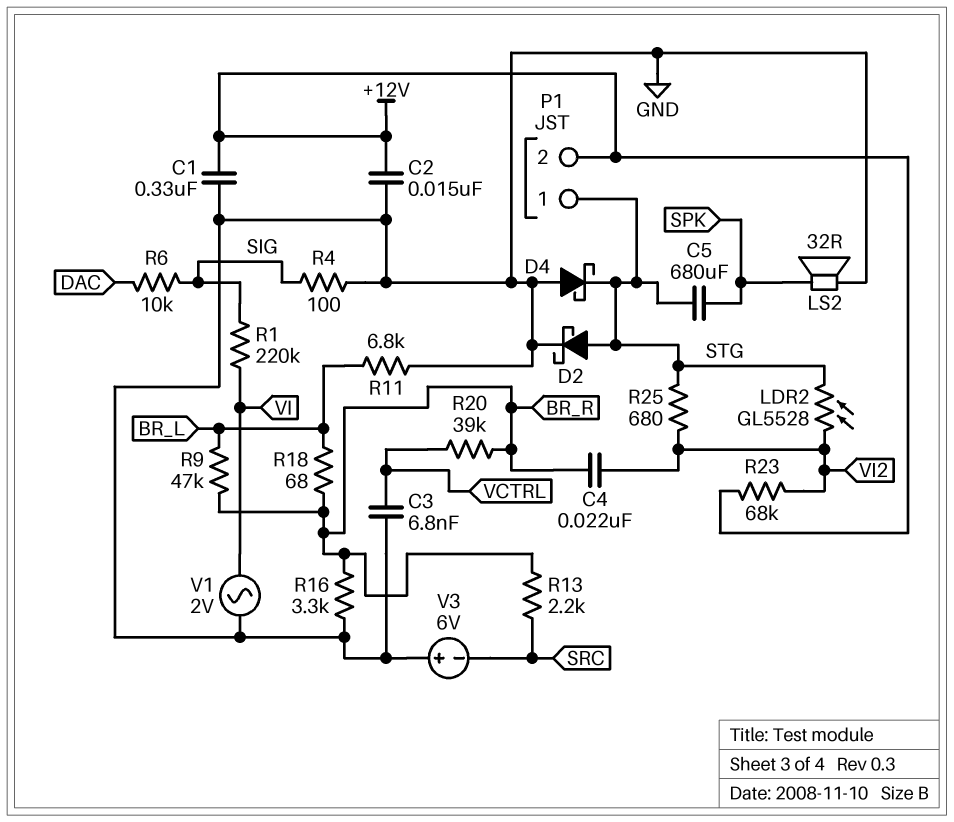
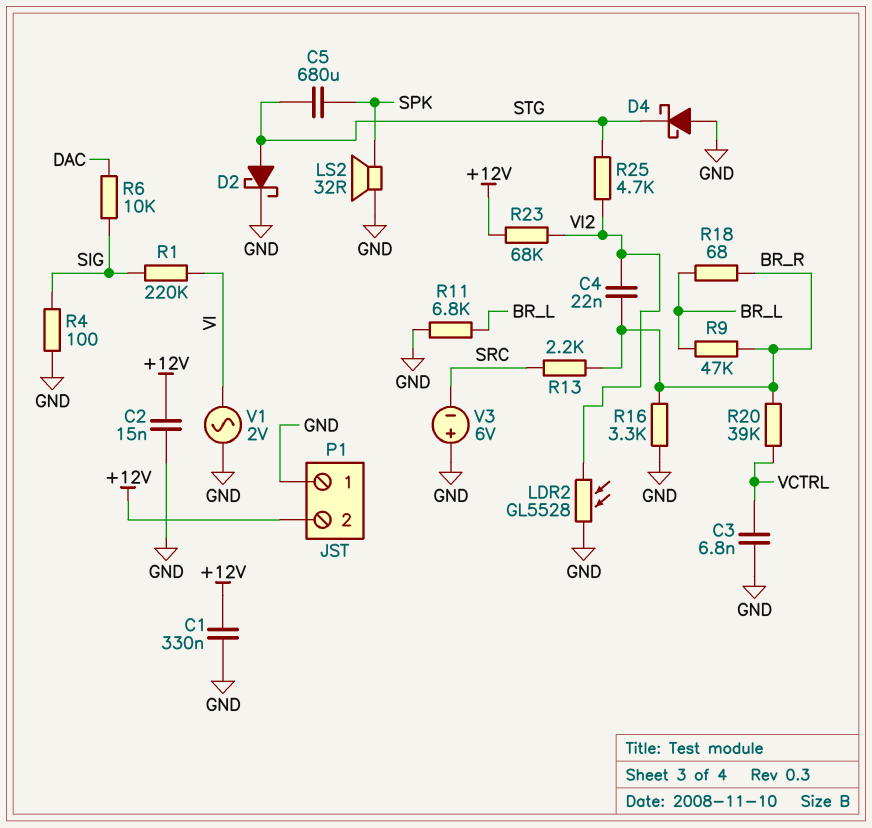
LDR2: GL5528 (STG, VI2) -> GL5528 (GND, VI2)
P1 pin 1: STG -> GND
R25: 680 (STG, VI2) -> 4.7k (STG, VI2)

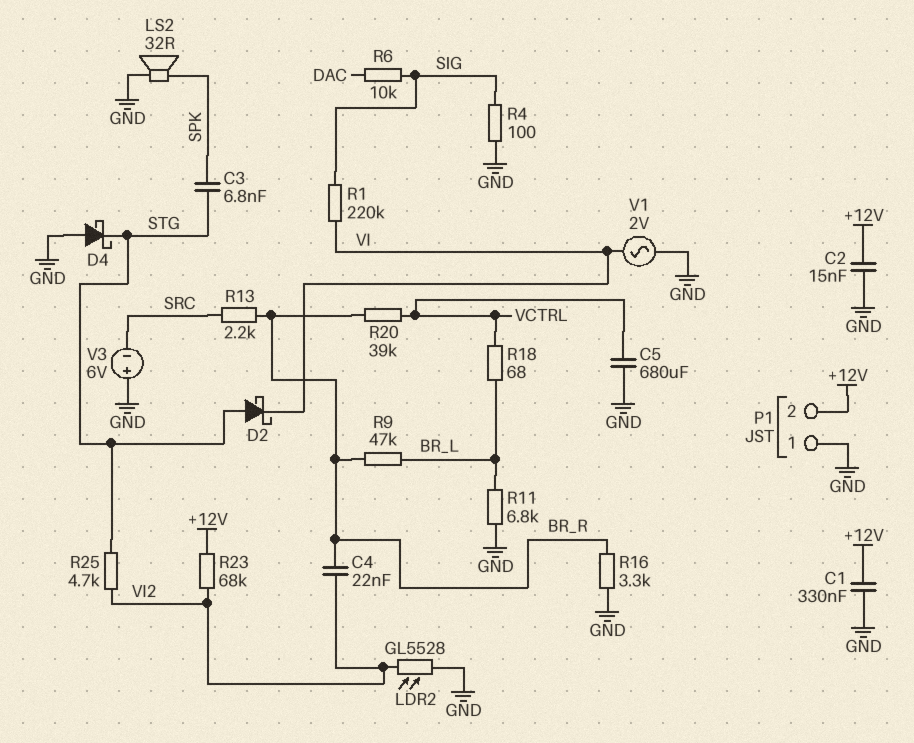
C3: 6.8nF (GND, VCTRL) -> 6.8nF (SPK, STG)
C5: 680uF (SPK, STG) -> 680uF (GND, VCTRL)
D2: schottky (A STG, K GND) -> schottky (A STG, K VI)
R18: 68 (BR_L, BR_R) -> 68 (BR_L, VCTRL)

